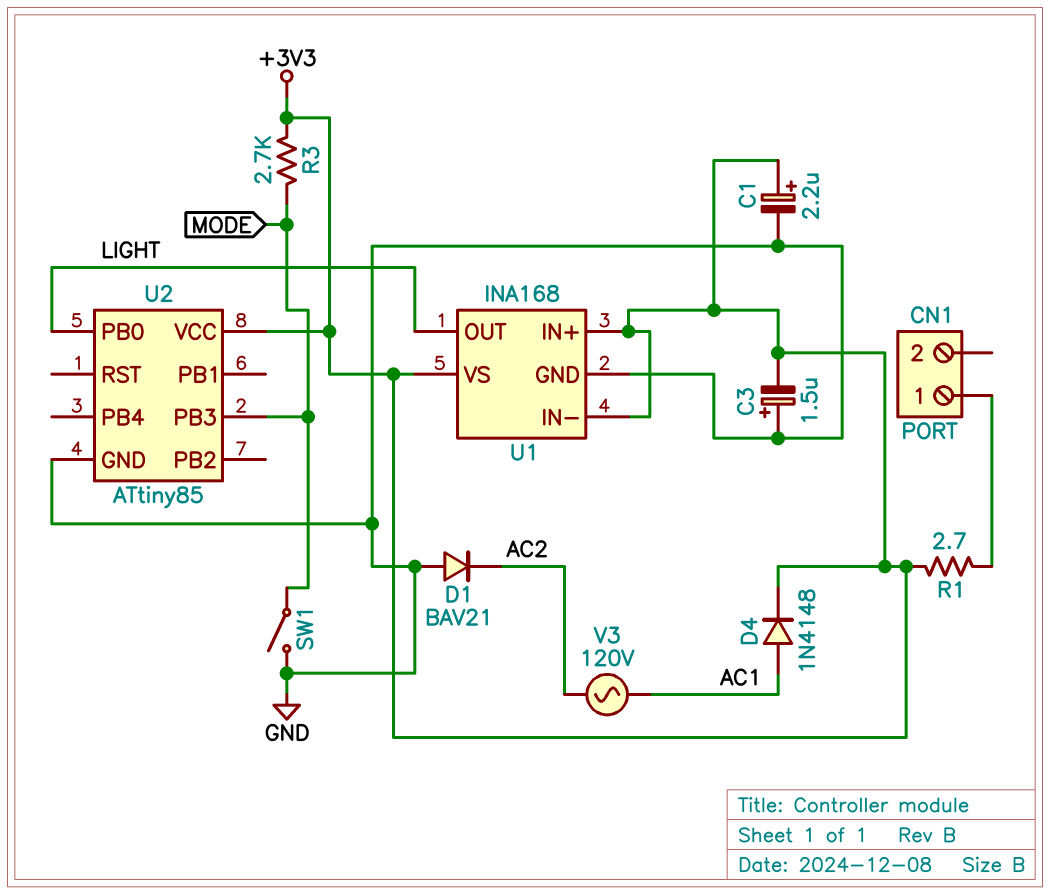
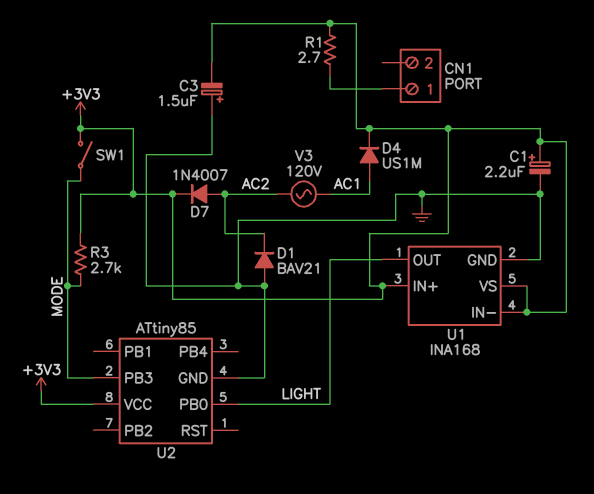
D4: diode 1N4148 (A AC1, K +3V3) -> diode US1M (A AC1, K +3V3)
D7: none -> diode 1N4007 (A AC2, K +3V3)
SW1: switch (GND, MODE) -> switch (+3V3, MODE)

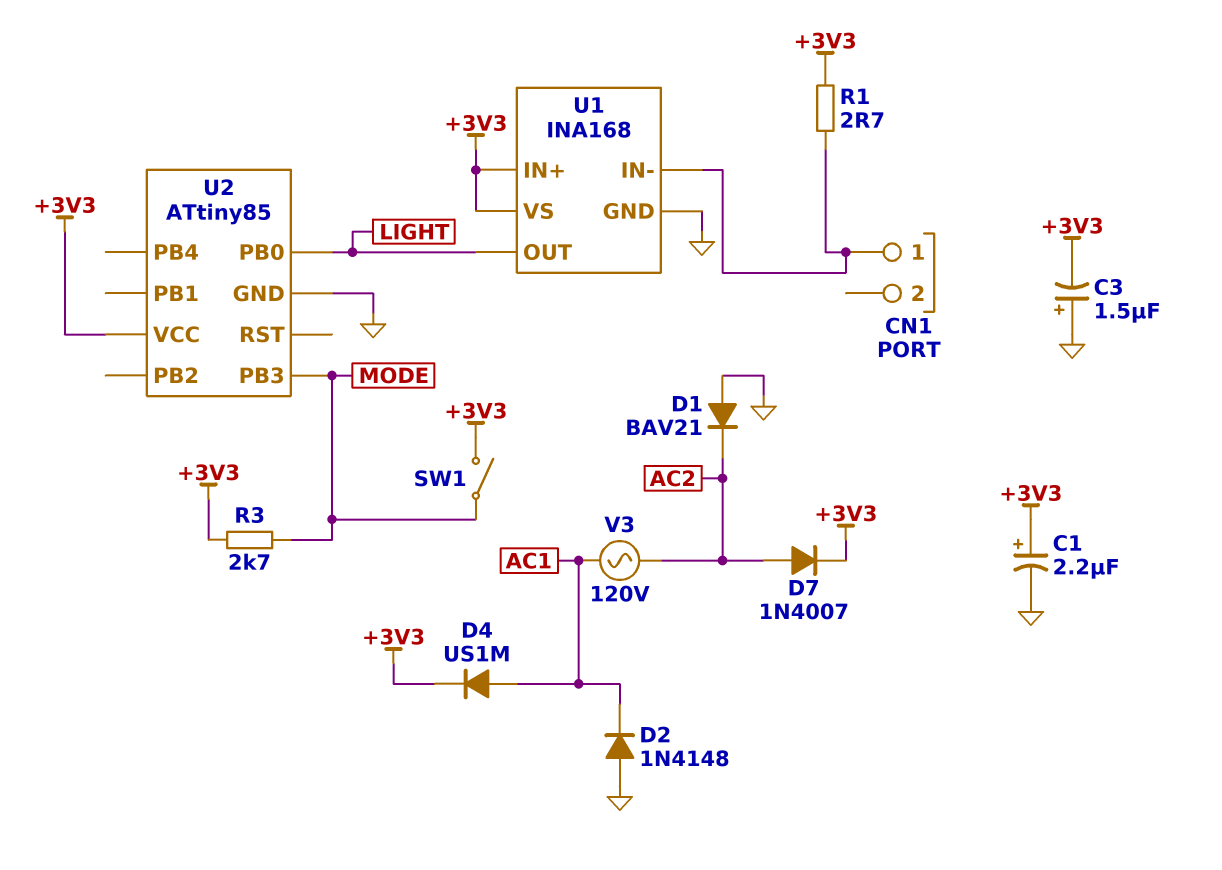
D2: none -> diode 1N4148 (A GND, K AC1)
U1 pin IN-: +3V3 -> CN1/1

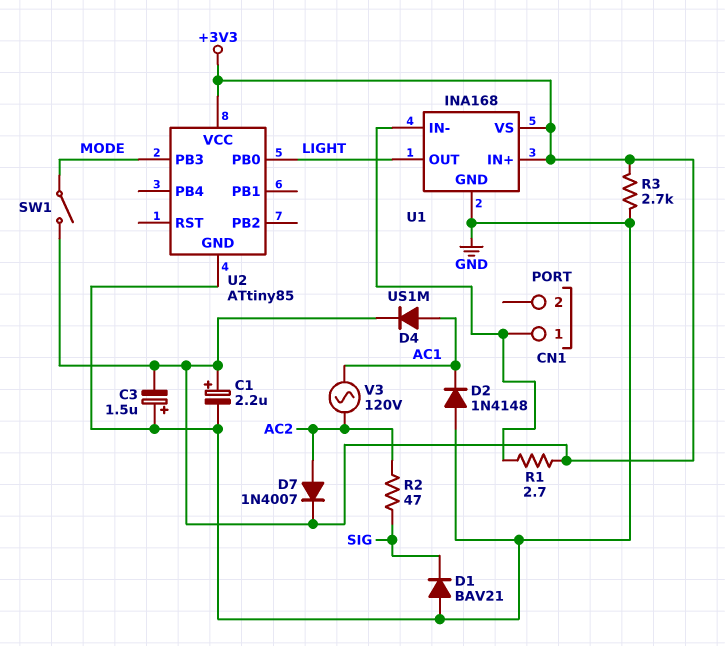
D1: diode BAV21 (A GND, K AC2) -> diode BAV21 (A GND, K SIG)
R2: none -> 47 (AC2, SIG)
R3: 2.7k (+3V3, MODE) -> 2.7k (+3V3, GND)

